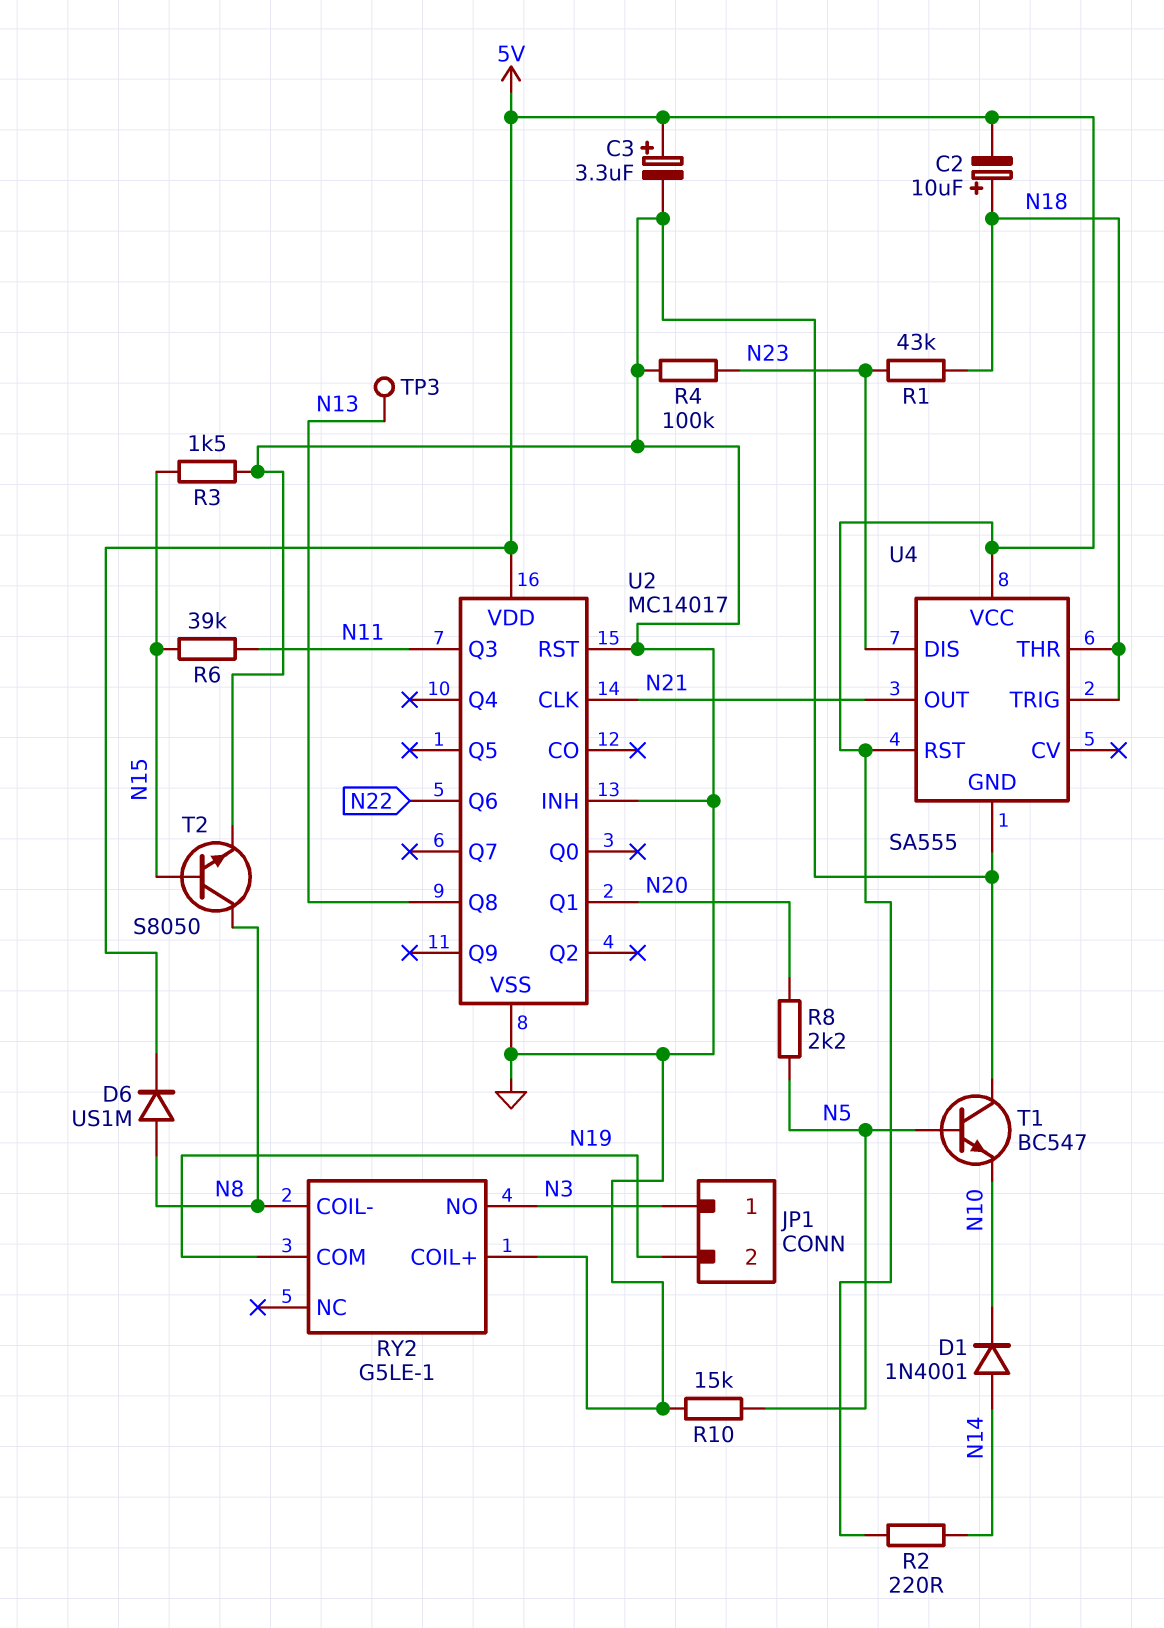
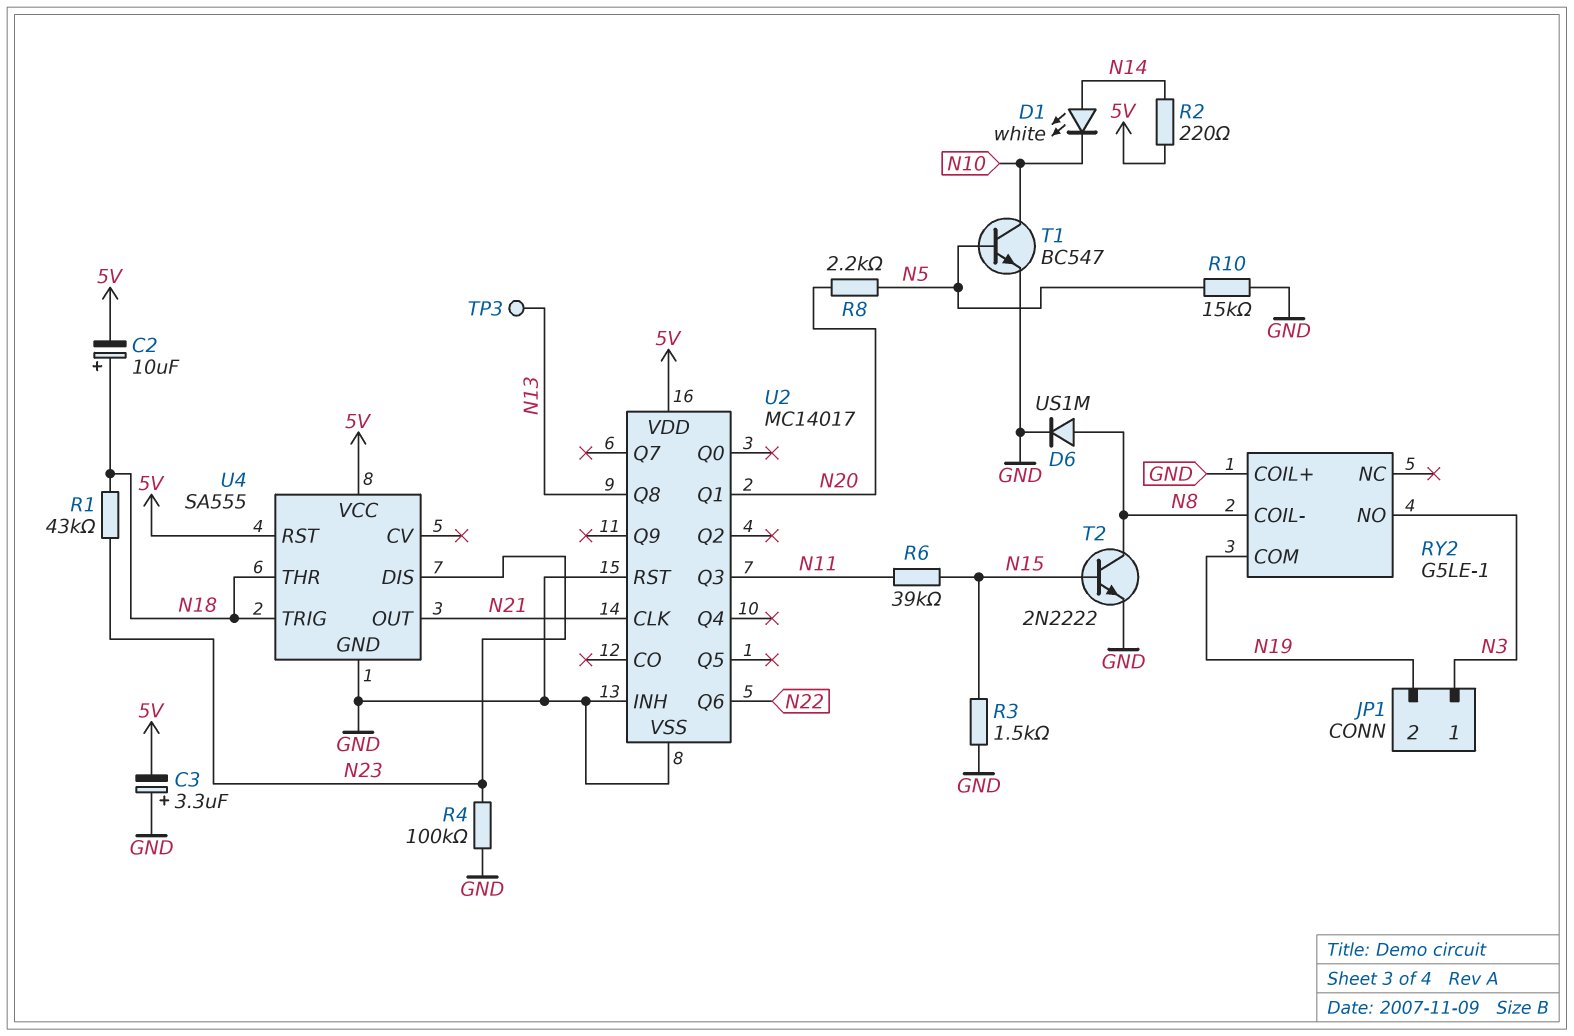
C3: 3.3uF (plus 5V, minus GND) -> 3.3uF (plus GND, minus 5V)
D1: diode 1N4001 (A N14, K N10) -> LED white (A N14, K N10)
D6: diode US1M (A N8, K 5V) -> diode US1M (A N8, K GND)
T1: NPN BC547 (B N5, C GND, E N10) -> NPN BC547 (B N5, C N10, E GND)
T2: NPN S8050 (B N15, C N8, E GND) -> NPN 2N2222 (B N15, C N8, E GND)

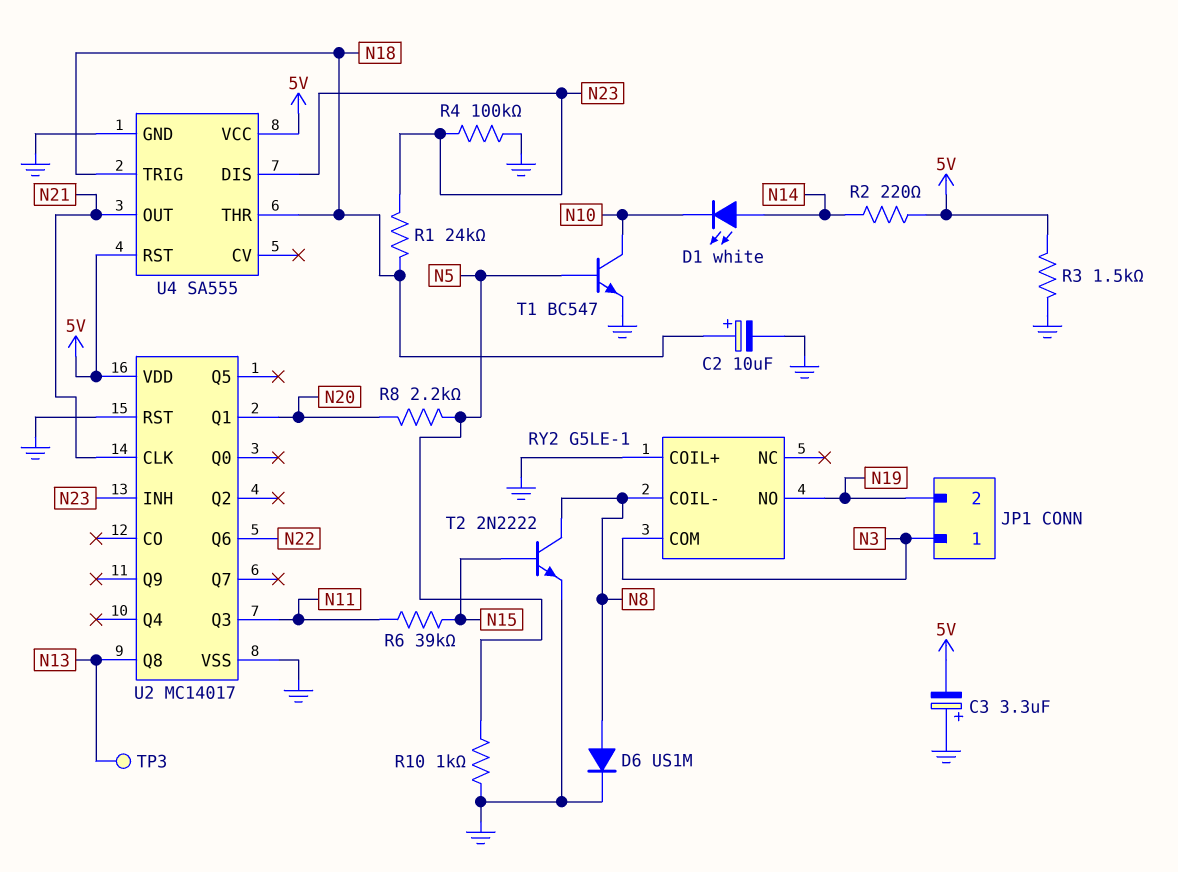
C2: 10uF (plus N18, minus 5V) -> 10uF (plus N18, minus GND)
R1: 43k (N18, N23) -> 24k (N18, N23)
R3: 1.5k (GND, N15) -> 1.5k (5V, GND)
R10: 15k (GND, N5) -> 1k (GND, N5)
RY2 pin COM: N19 -> N3
RY2 pin NO: N3 -> N19
U2 pin INH: GND -> N23

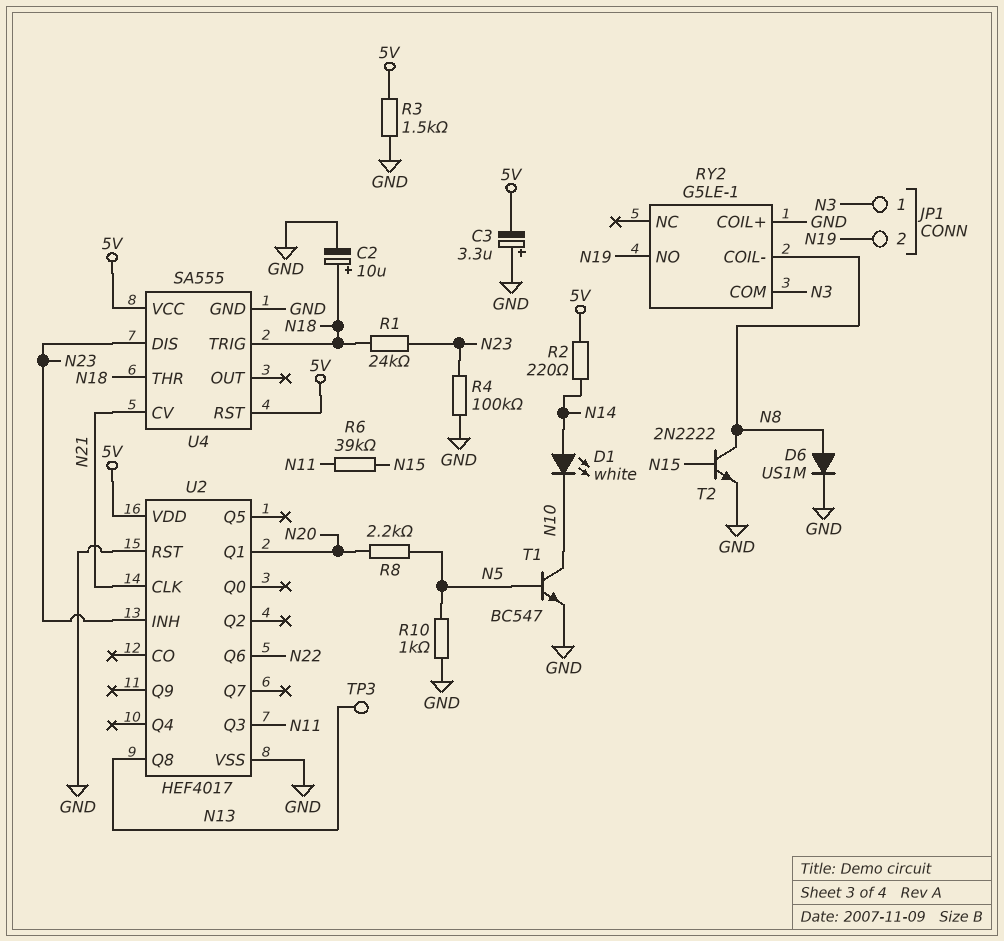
U2: MC14017 -> HEF4017
U4 pin CV: none -> N21
U4 pin OUT: N21 -> none

